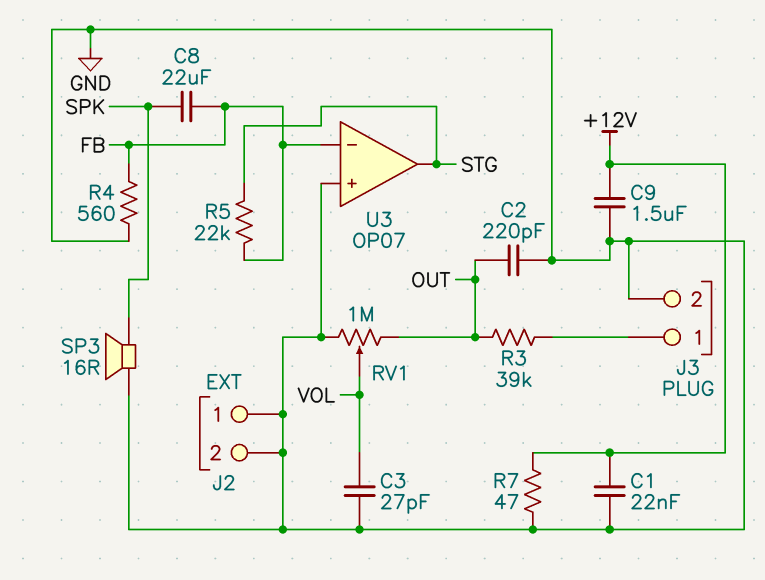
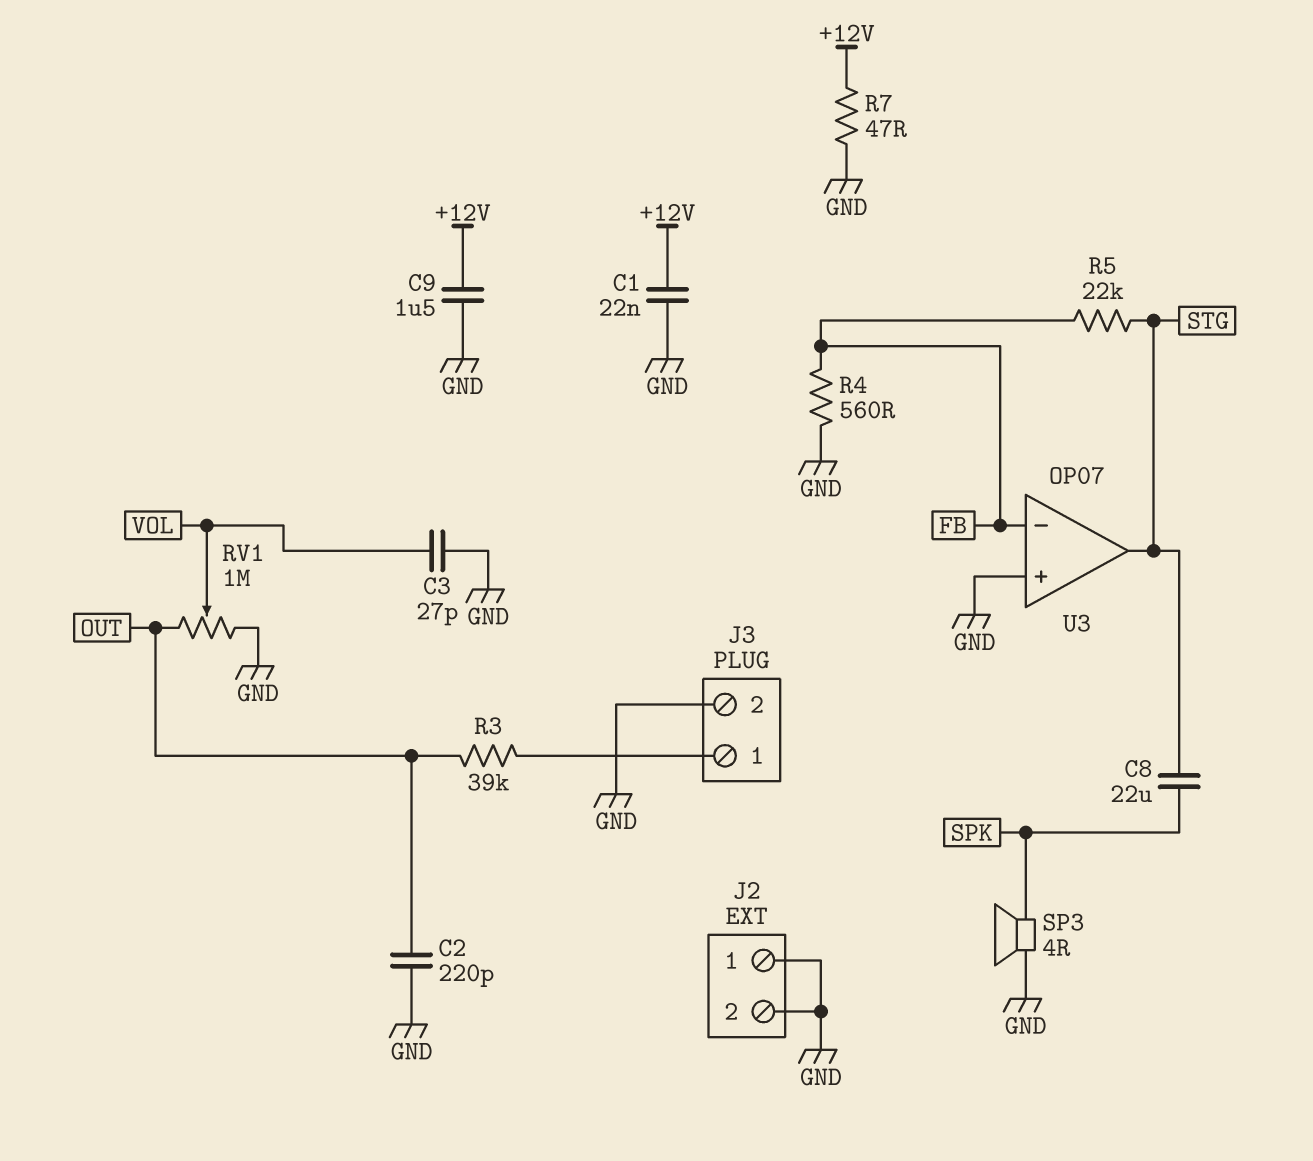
C8: 22uF (FB, SPK) -> 22uF (SPK, STG)
SP3: speaker 16R (GND, SPK) -> speaker 4R (GND, SPK)

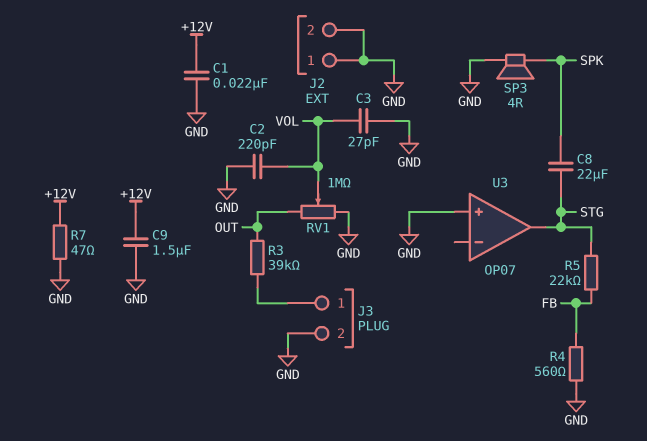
C2: 220pF (GND, OUT) -> 220pF (GND, VOL)
U3 pin in-: FB -> none

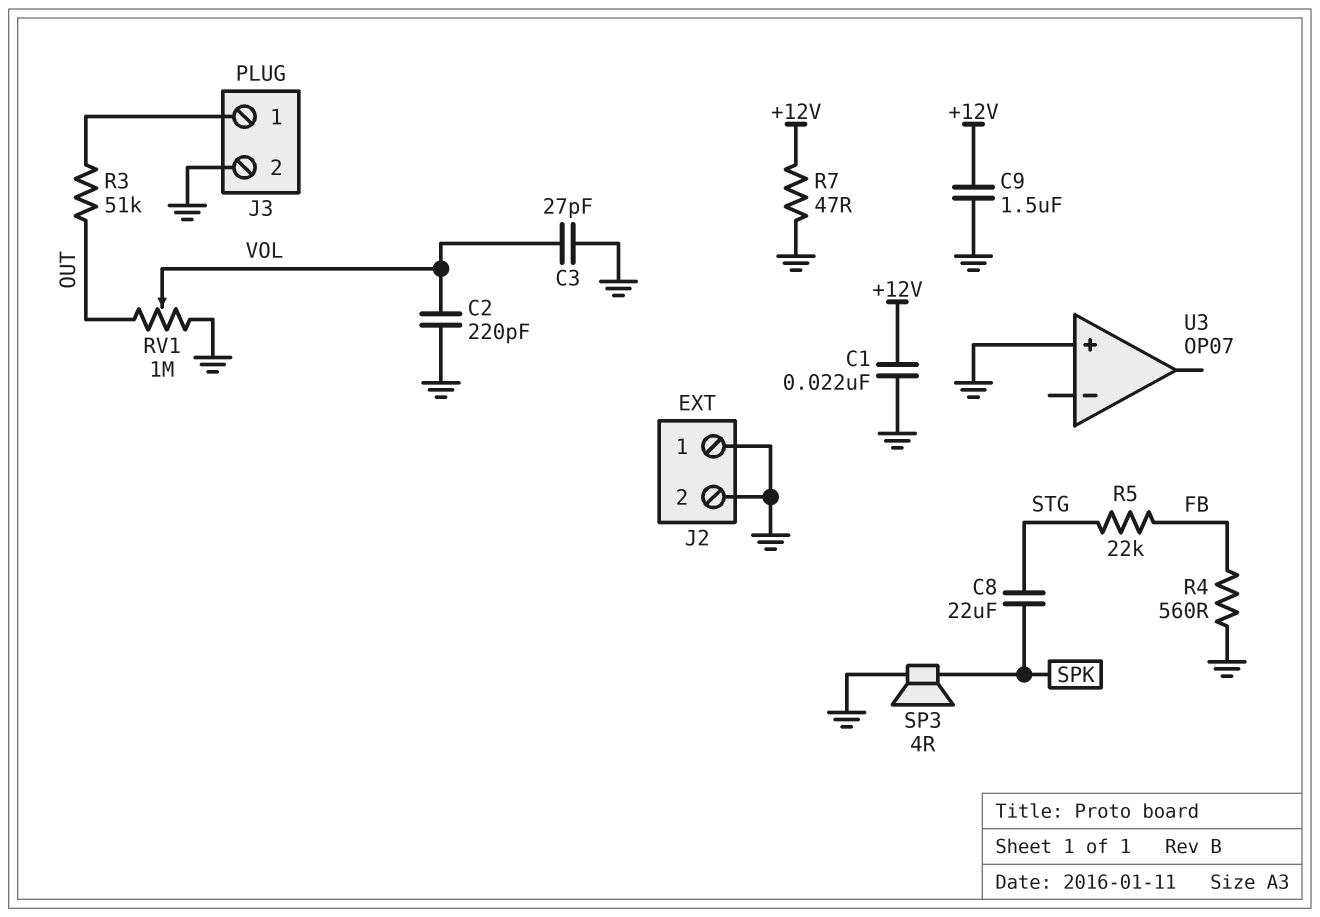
R3: 39k (J3/1, OUT) -> 51k (J3/1, OUT)
U3 pin out: STG -> none

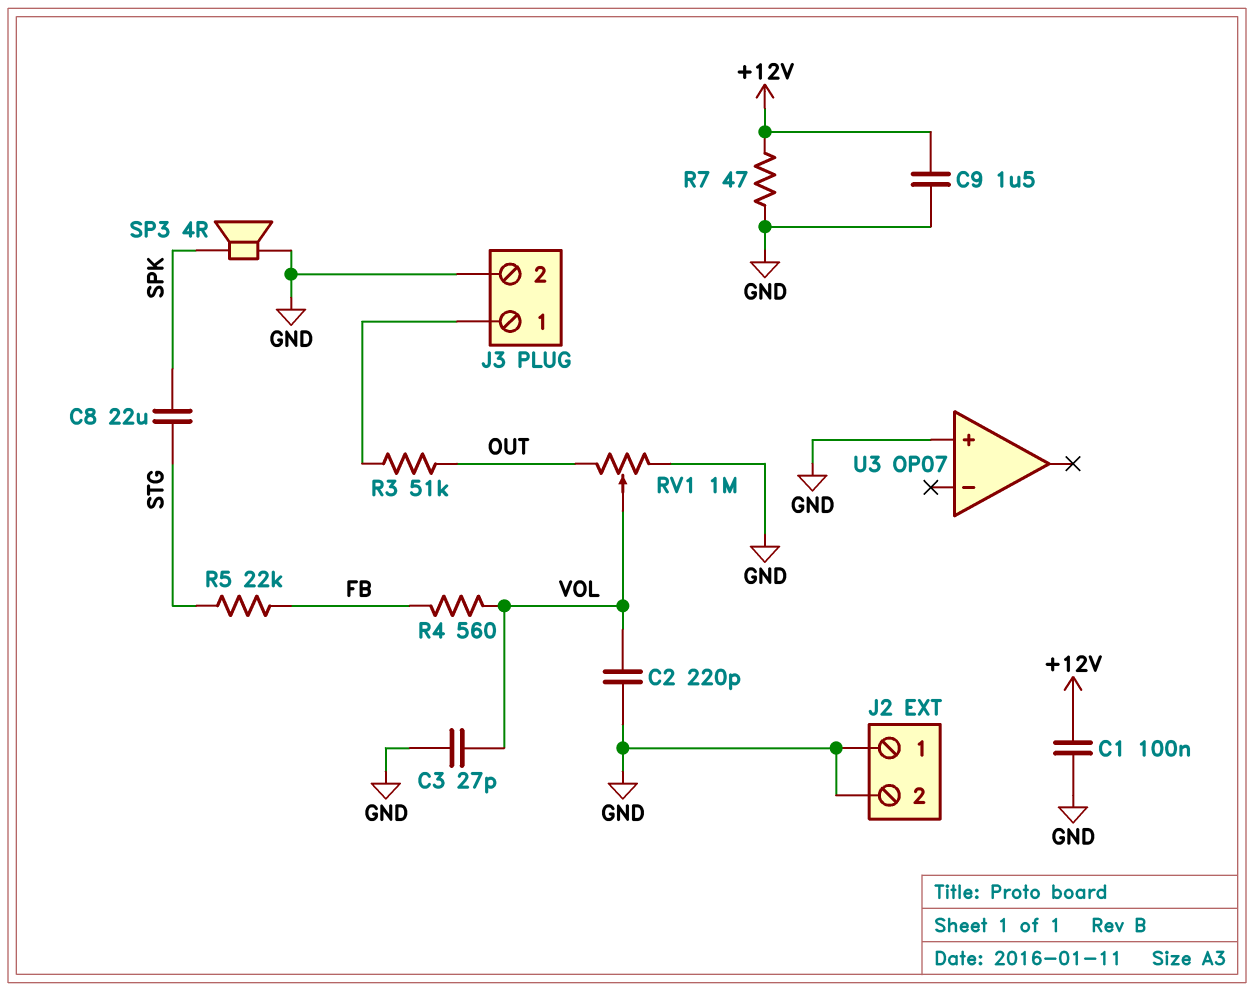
C1: 22nF (+12V, GND) -> 100nF (+12V, GND)
R4: 560 (FB, GND) -> 560 (FB, VOL)

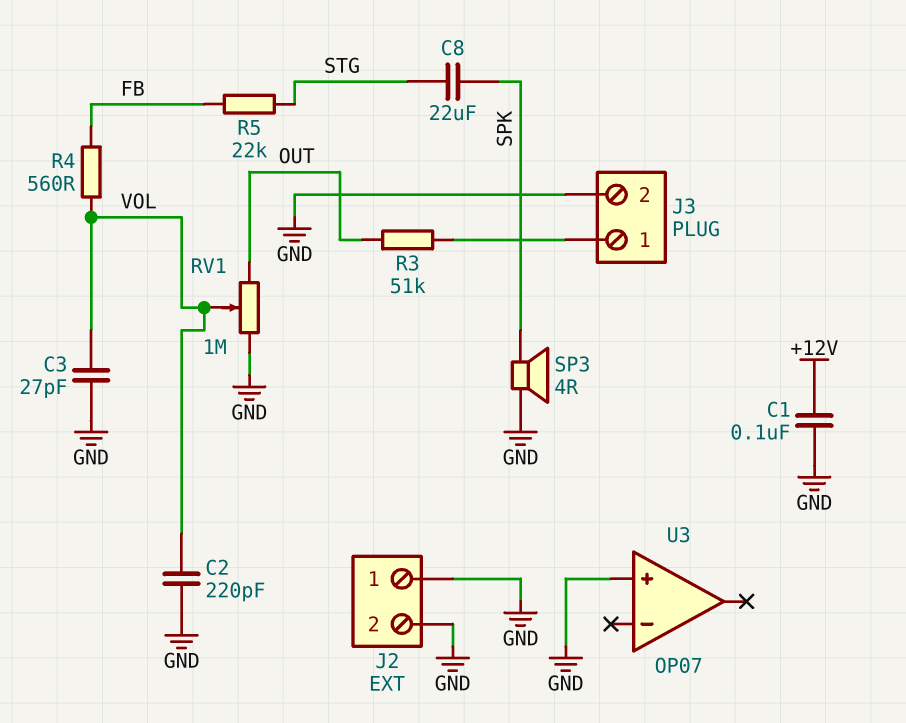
C9: 1.5uF (+12V, GND) -> none
R7: 47 (+12V, GND) -> none

